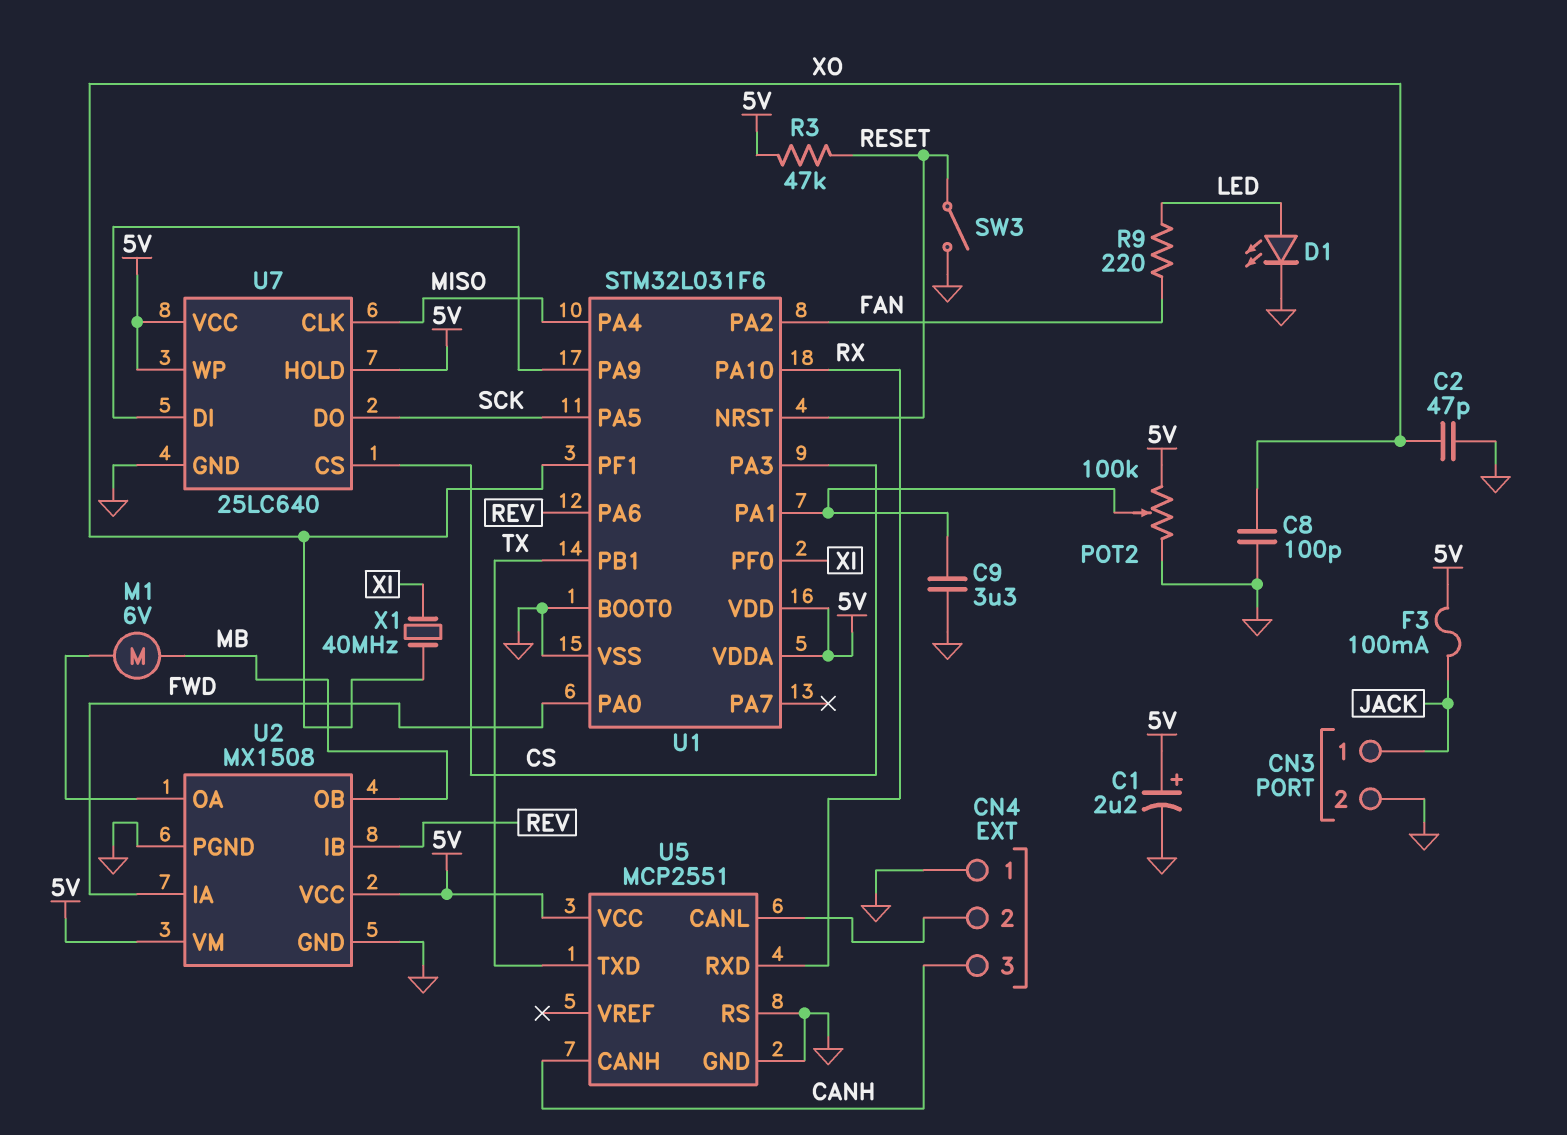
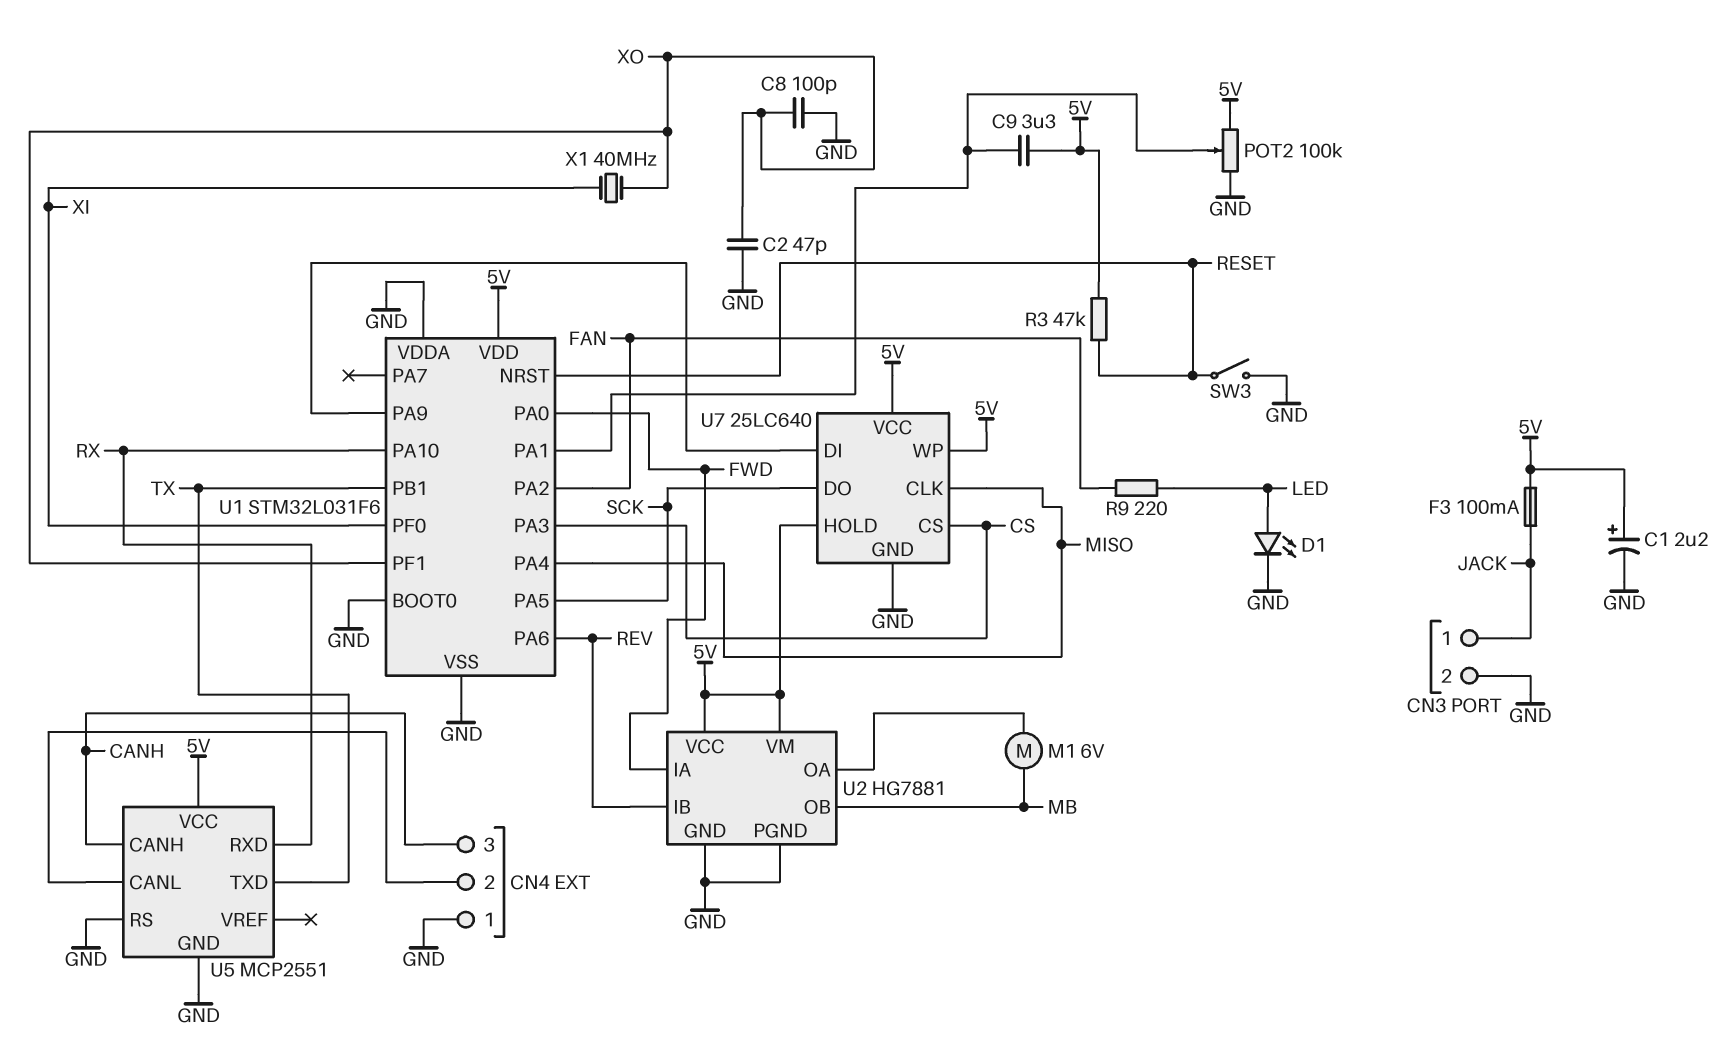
C9: 3.3uF (GND, U1/PA1) -> 3.3uF (5V, U1/PA1)
U1 pin VDDA: 5V -> GND
U2: MX1508 -> HG7881

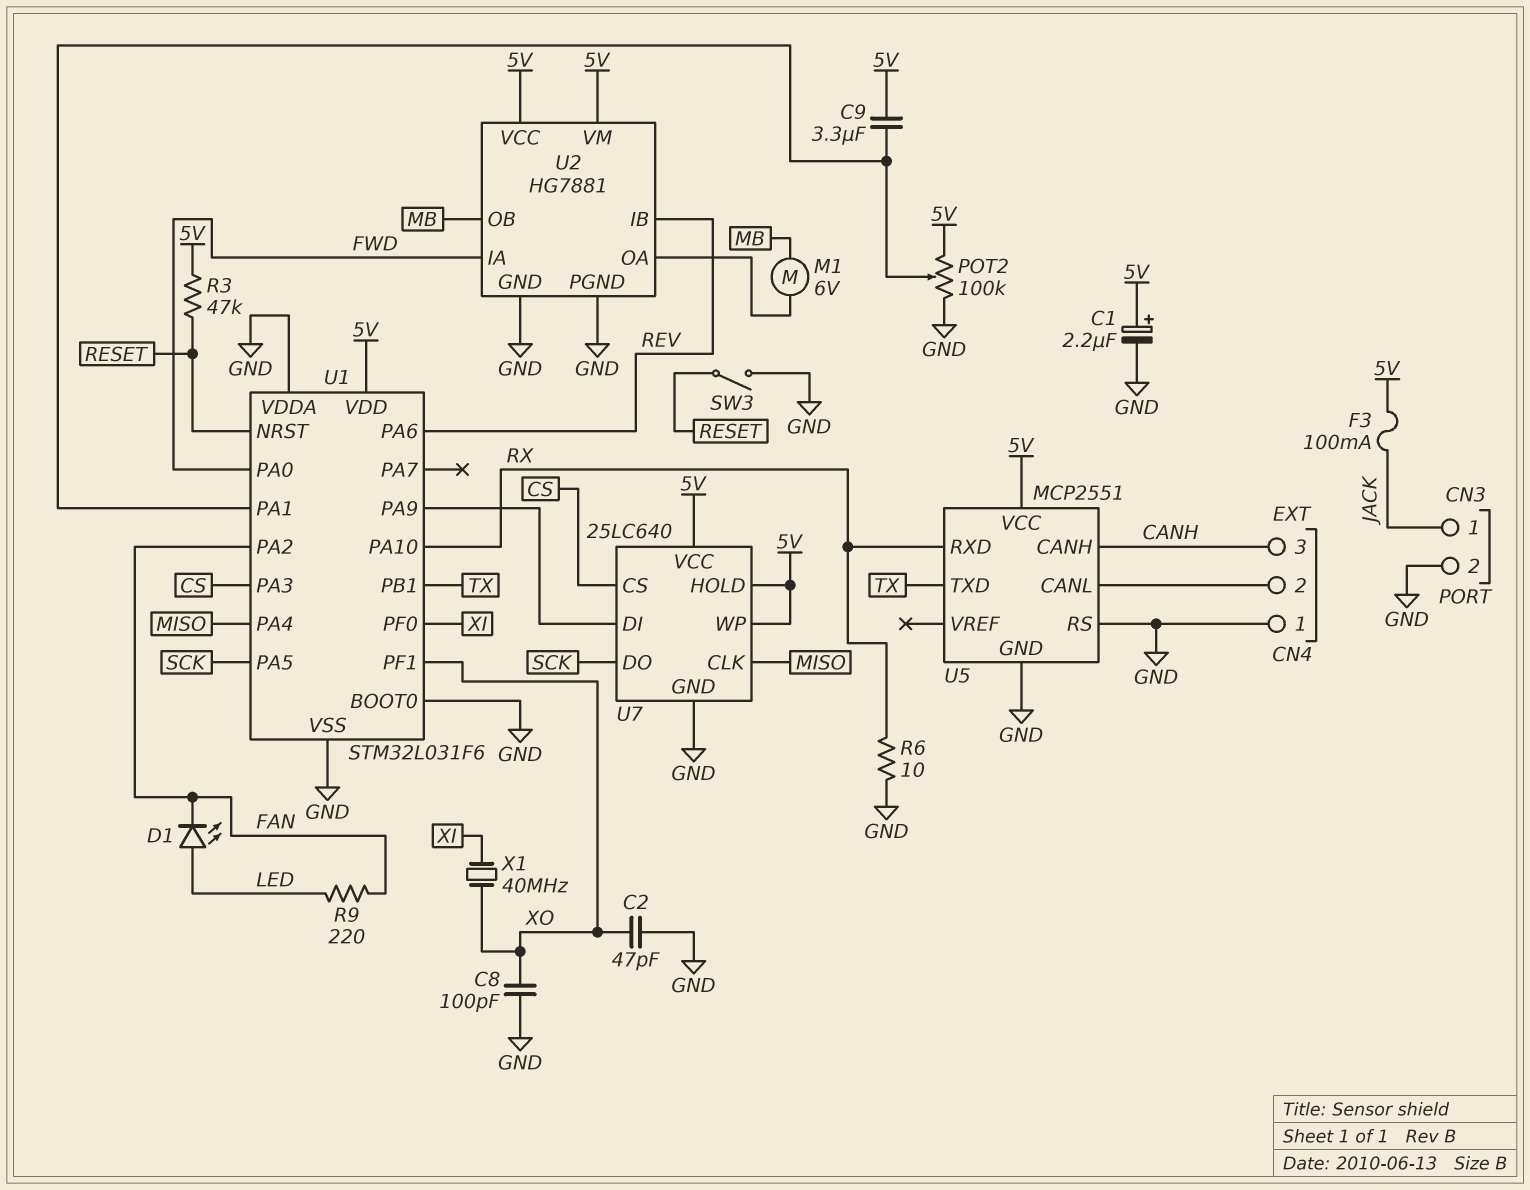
D1: LED (A LED, K GND) -> LED (A LED, K FAN)
R6: none -> 10 (GND, RX)

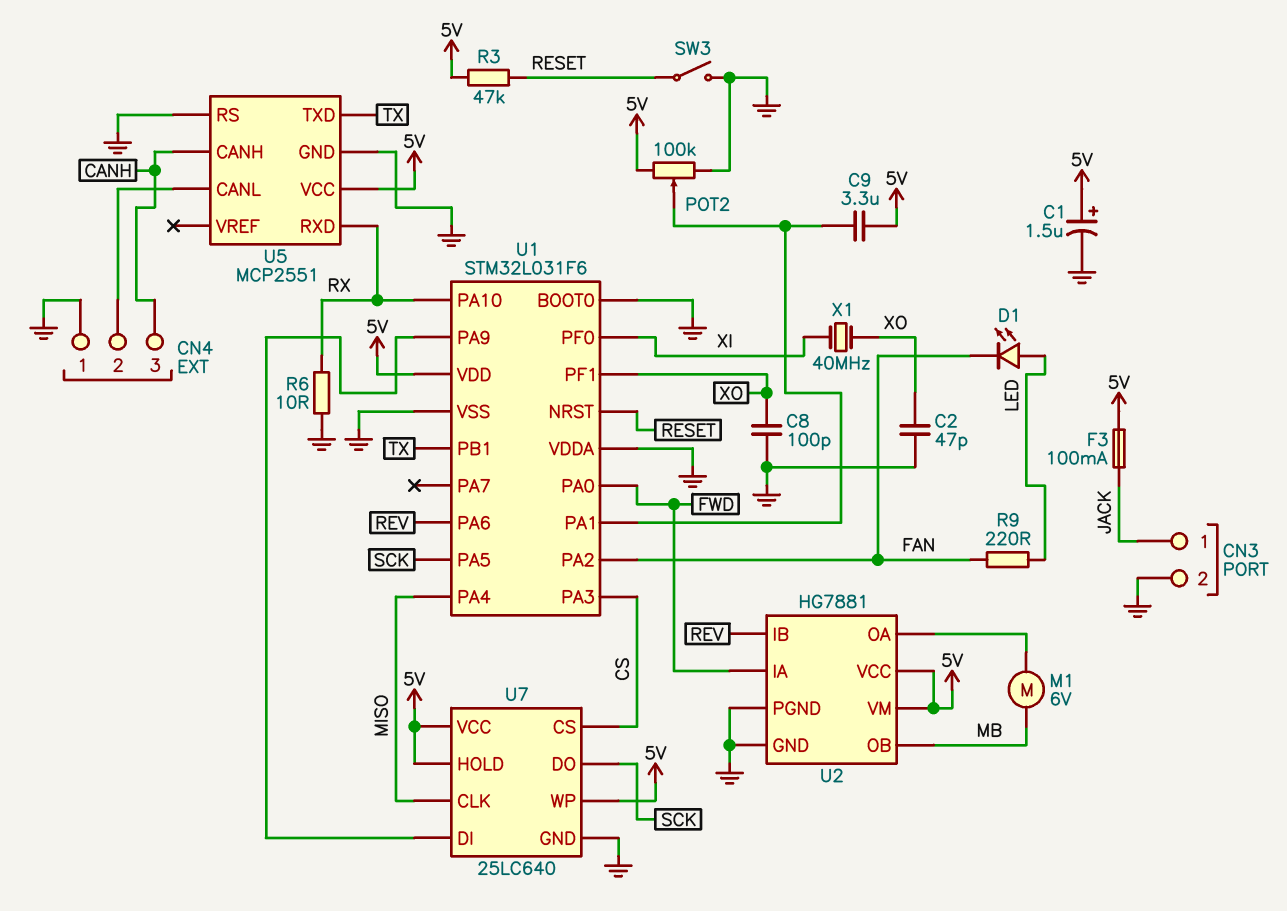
C1: 2.2uF (plus 5V, minus GND) -> 1.5uF (plus 5V, minus GND)

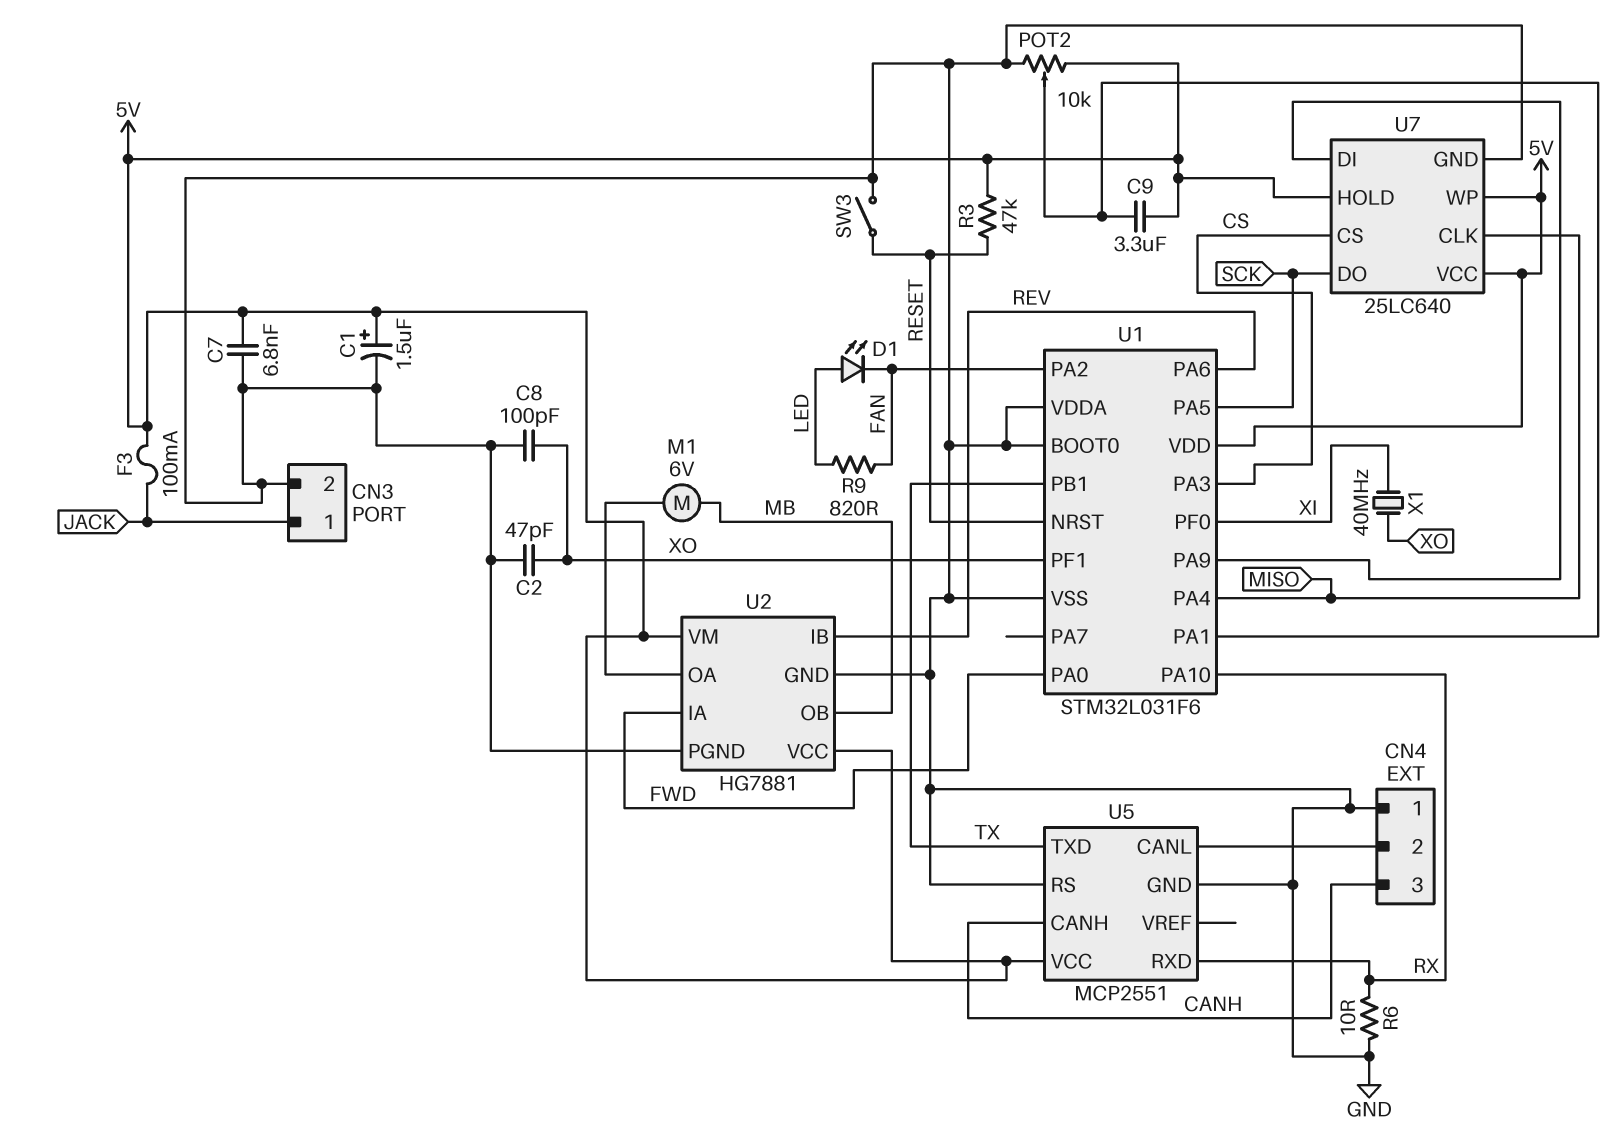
C7: none -> 6.8nF (5V, GND)
POT2: 100k (5V, GND, wiper U1/PA1) -> 10k (5V, GND, wiper U1/PA1)
R9: 220 (FAN, LED) -> 820 (FAN, LED)

